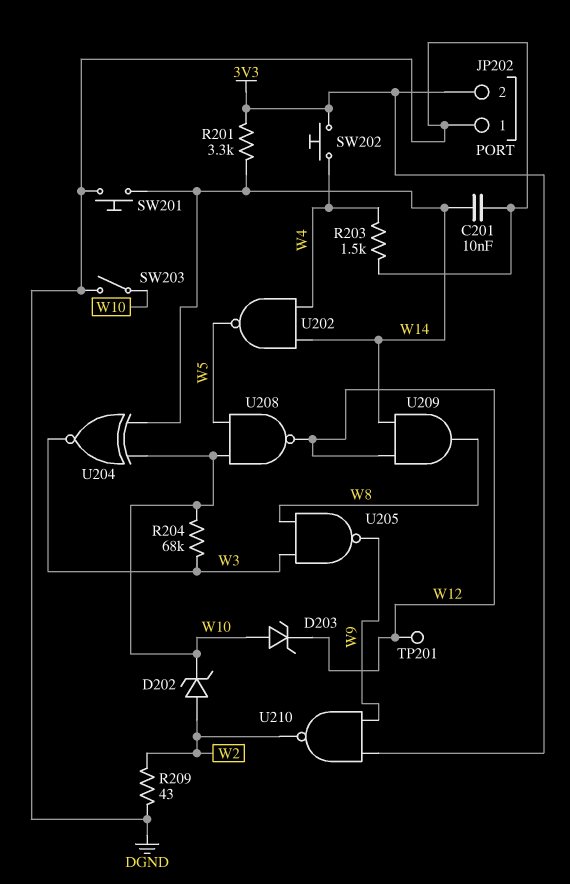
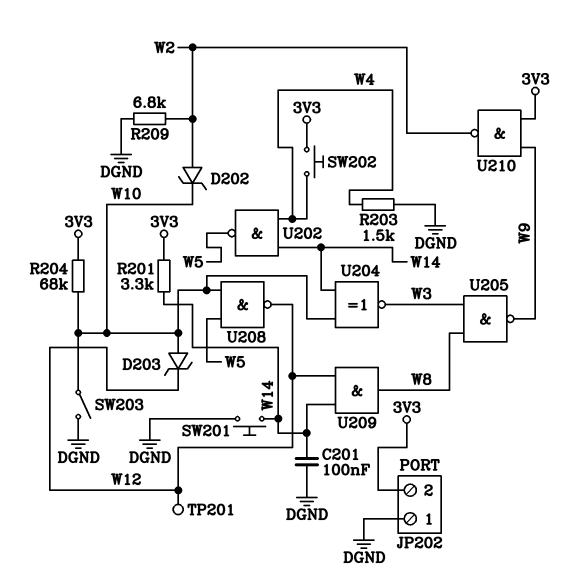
C201: 10nF (DGND, W14) -> 100nF (DGND, W14)
R204: 68k (W3, W10) -> 68k (3V3, W10)
R209: 43 (DGND, W2) -> 6.8k (DGND, W2)

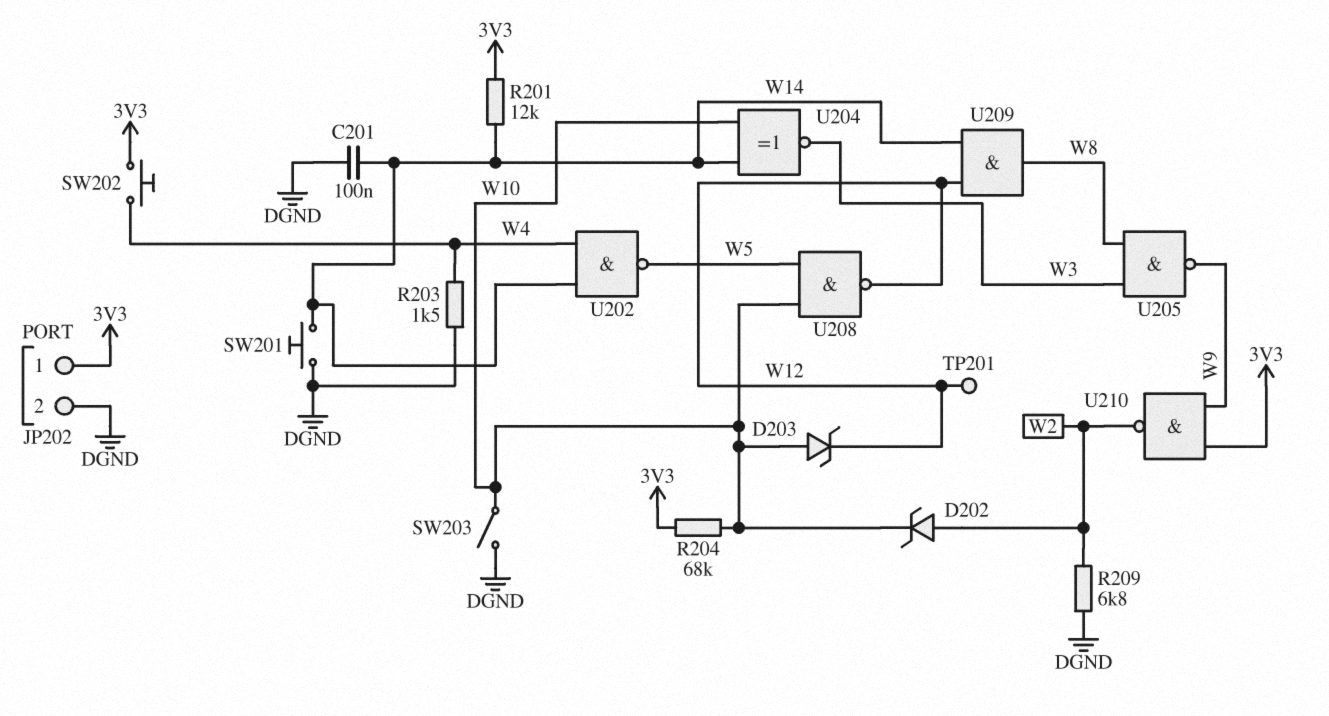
JP202 pin 1: DGND -> 3V3
JP202 pin 2: 3V3 -> DGND
R201: 3.3k (3V3, W14) -> 12k (3V3, W14)

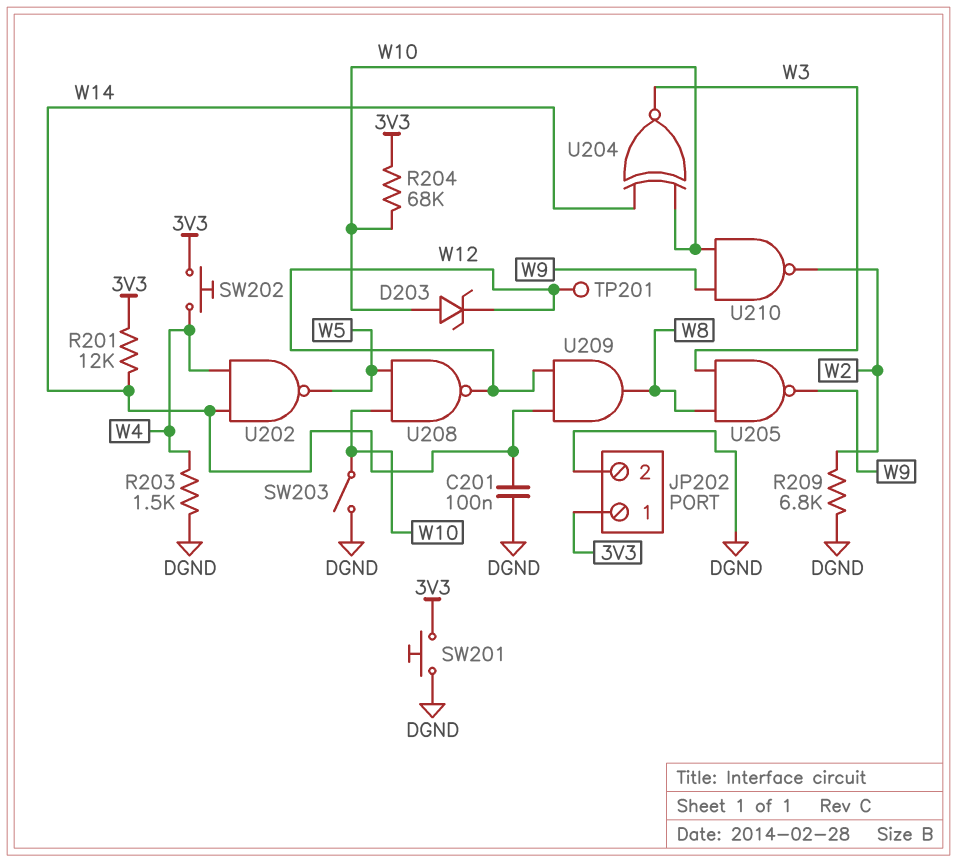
D202: zener (A W2, K W10) -> none
SW201: button (DGND, W14) -> button (3V3, DGND)
U210: NAND (in 3V3, in W9, out W2) -> NAND (in W9, in W10, out W2)

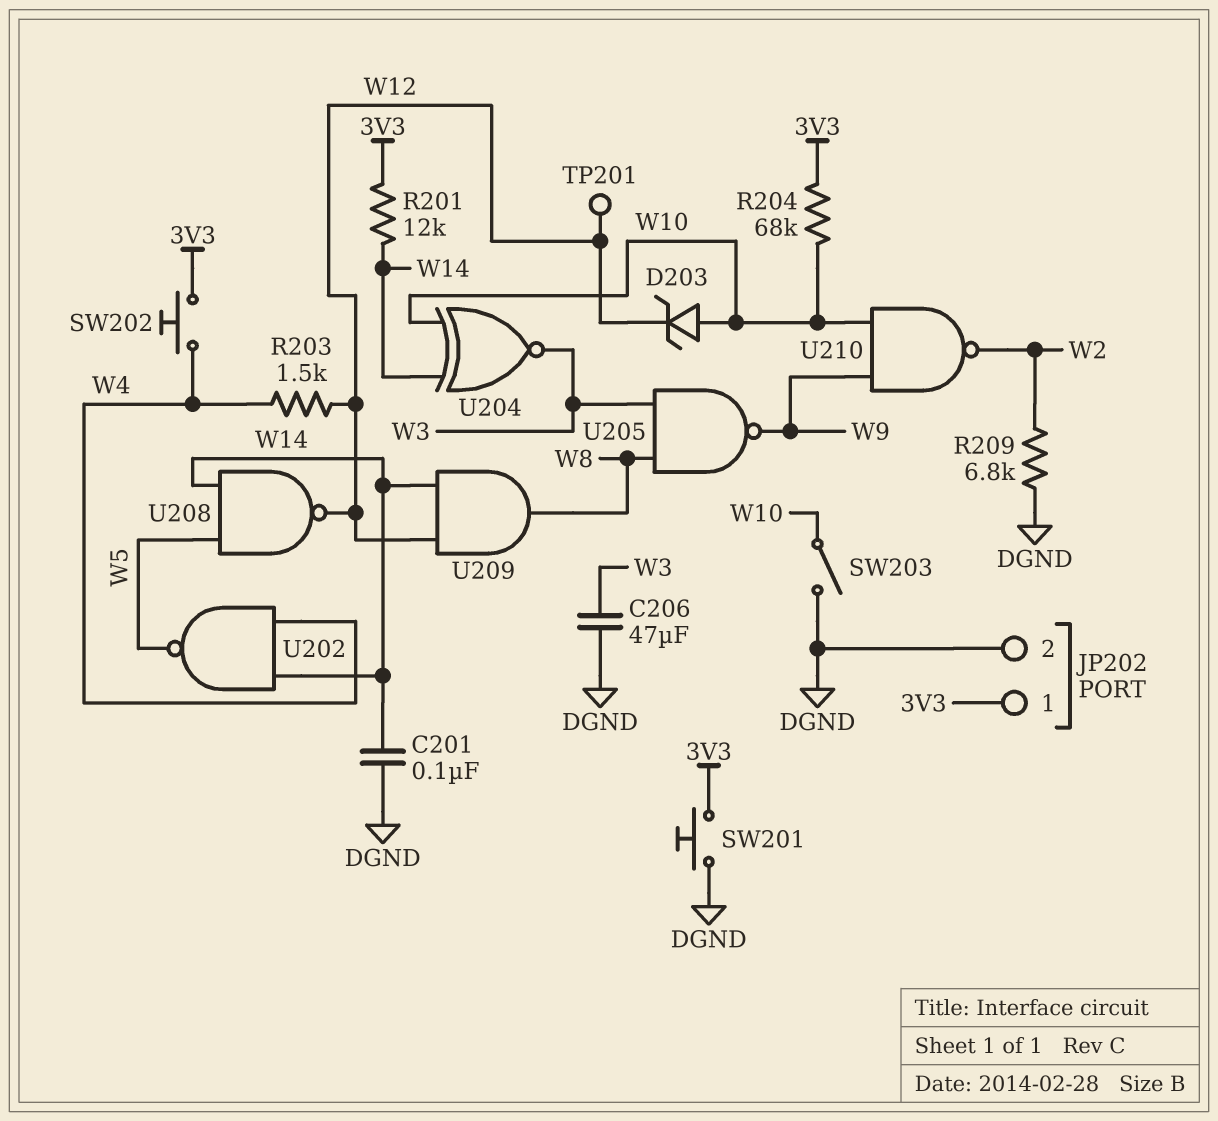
C206: none -> 47uF (DGND, W3)
R203: 1.5k (DGND, W4) -> 1.5k (W4, W12)
U208: NAND (in W5, in W10, out W12) -> NAND (in W5, in W14, out W12)

